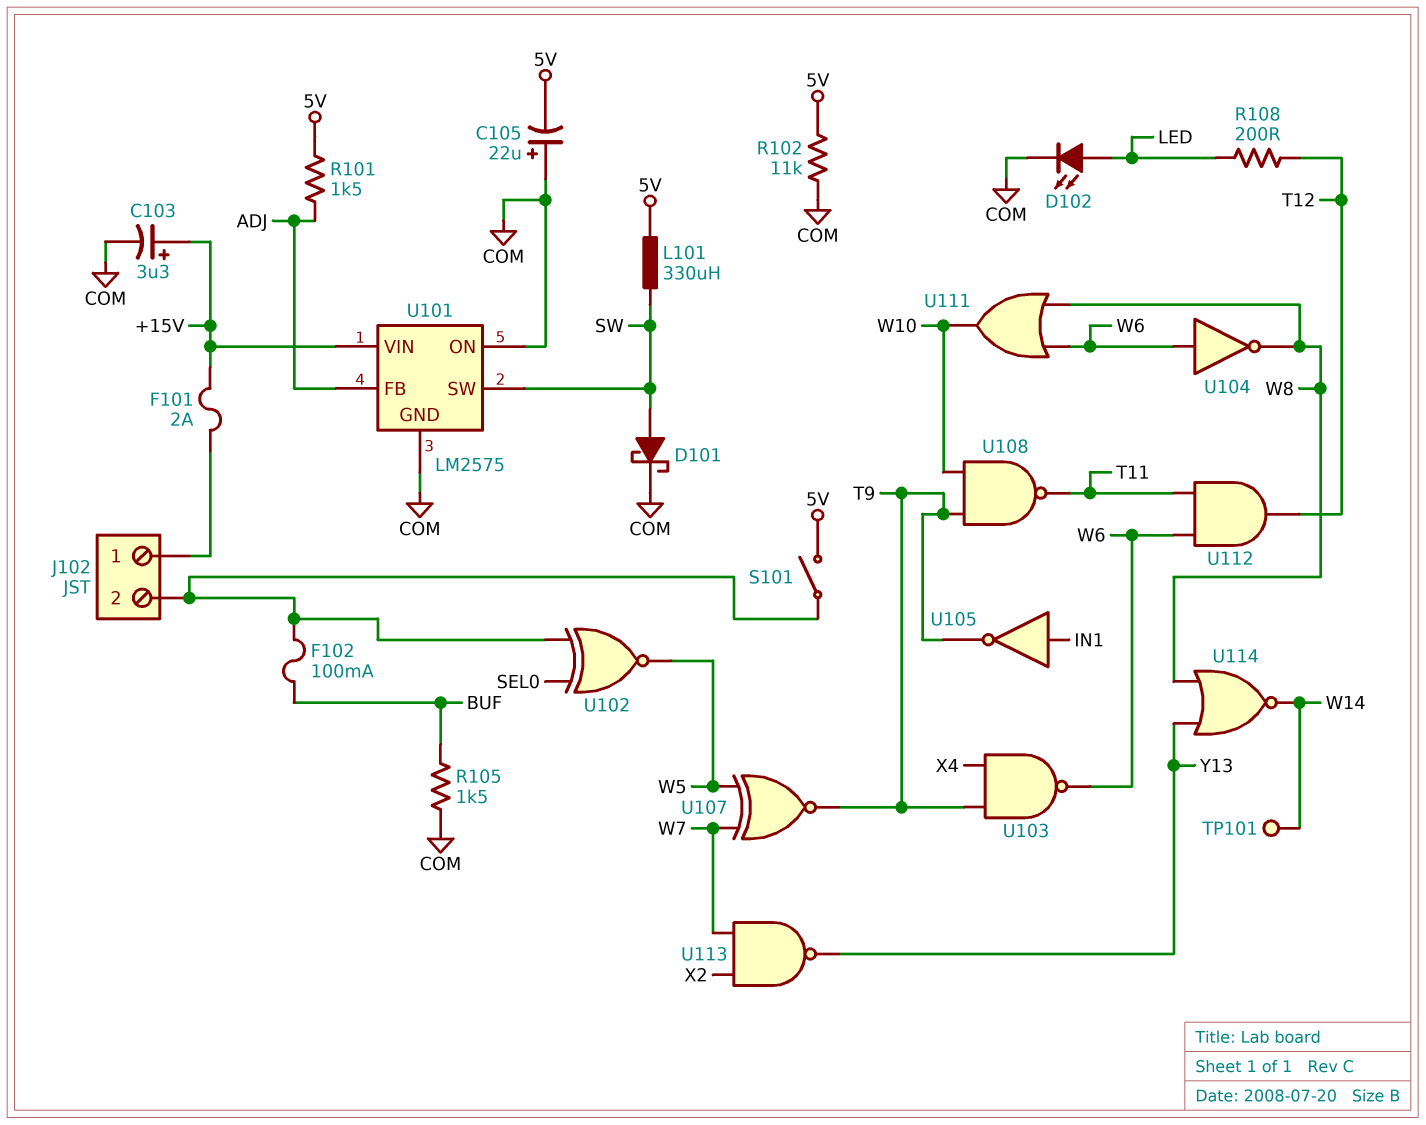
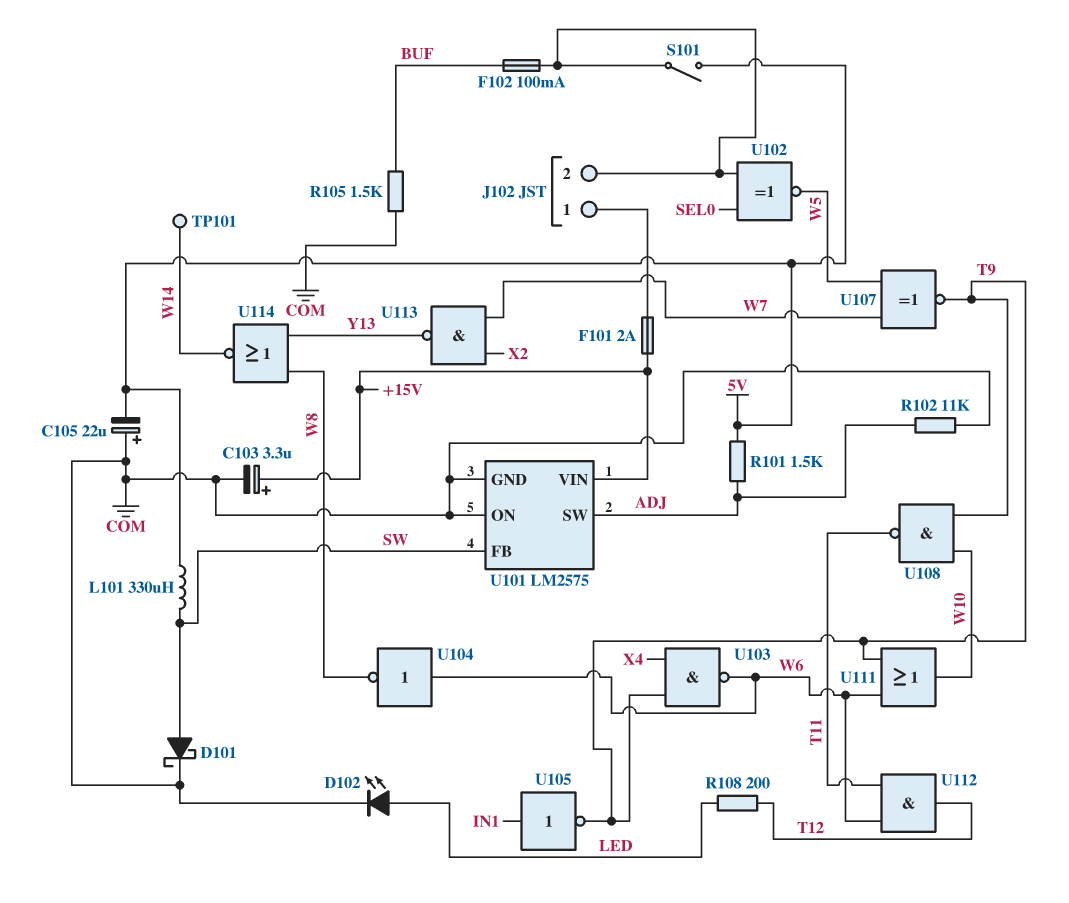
R102: 11k (5V, COM) -> 11k (ADJ, COM)
U101 pin FB: ADJ -> SW
U101 pin SW: SW -> ADJ
U111: OR (in W6, in W8, out W10) -> OR (in T9, in W6, out W10)

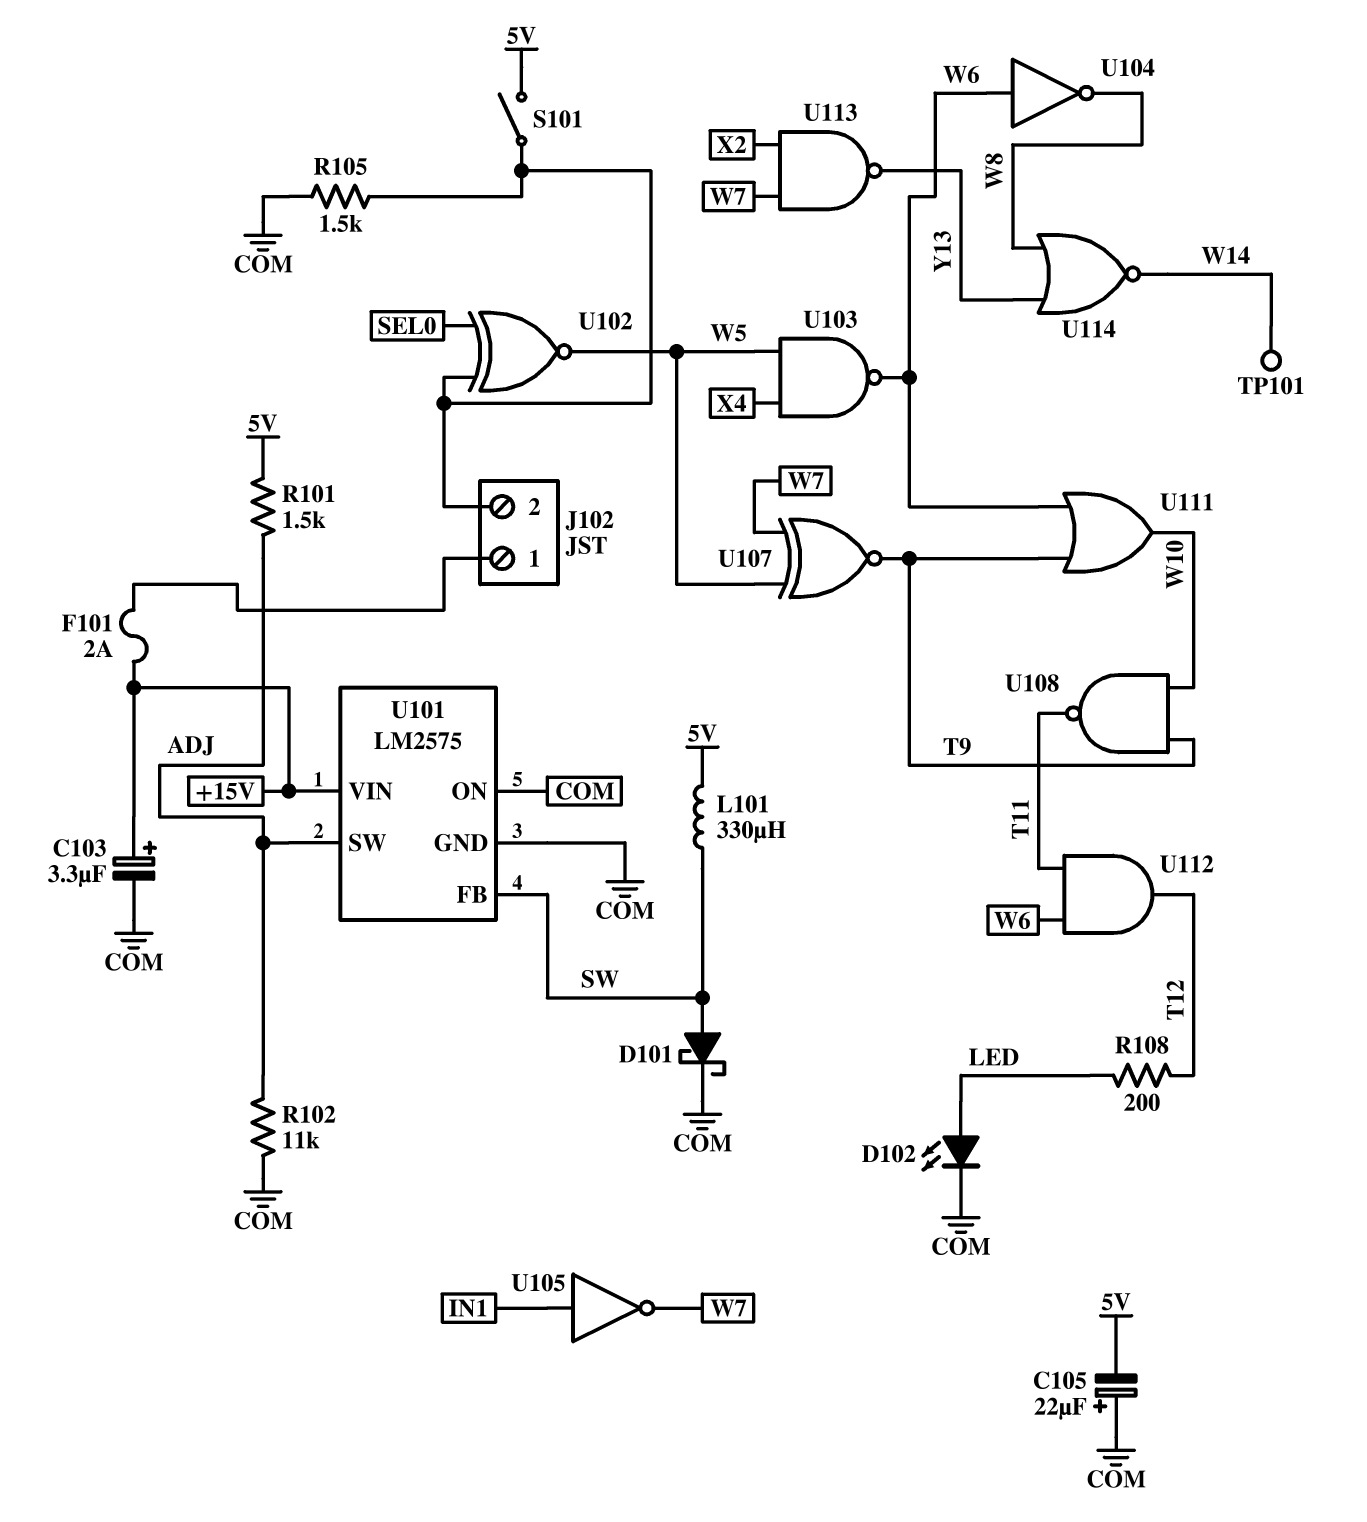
F102: 100mA (BUF, J102/2) -> none
R105: 1.5k (BUF, COM) -> 1.5k (COM, J102/2)
U103: NAND (in T9, in X4, out W6) -> NAND (in W5, in X4, out W6)
U105: NOT (in IN1, out T9) -> NOT (in IN1, out W7)

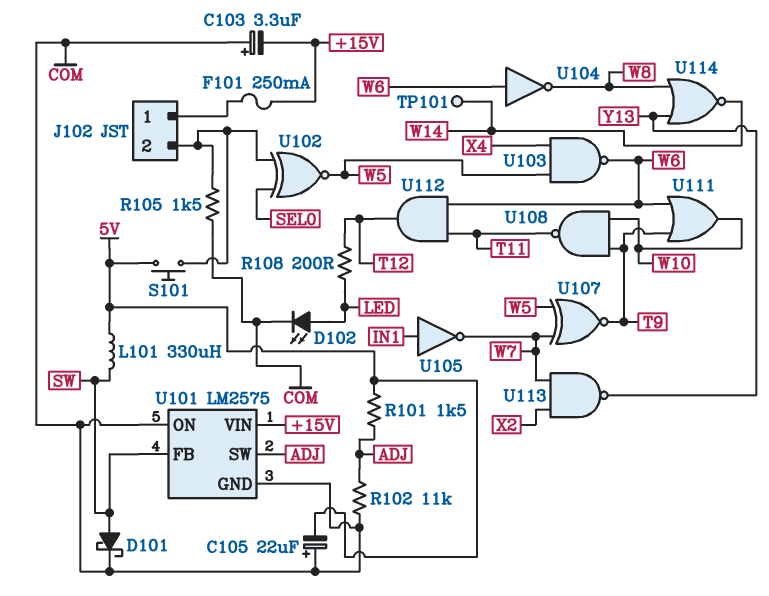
C103: 3.3uF (plus +15V, minus COM) -> 3.3uF (plus COM, minus +15V)
F101: 2A (+15V, J102/1) -> 250mA (+15V, J102/1)
S101: switch (5V, J102/2) -> button (5V, J102/2)

